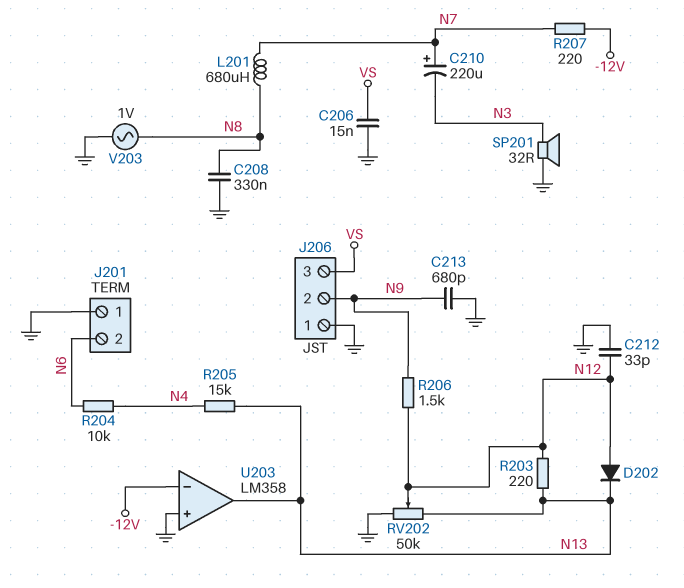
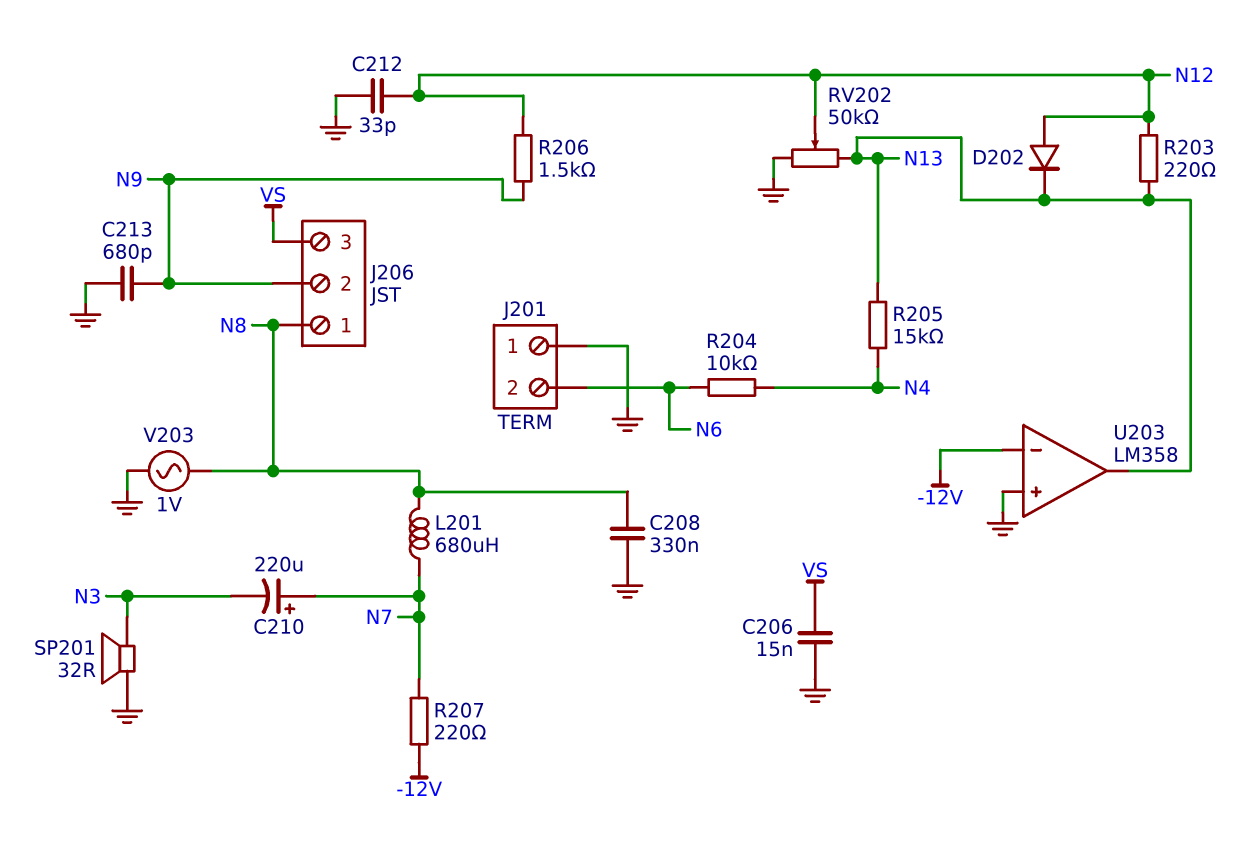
J206 pin 1: GND -> N8

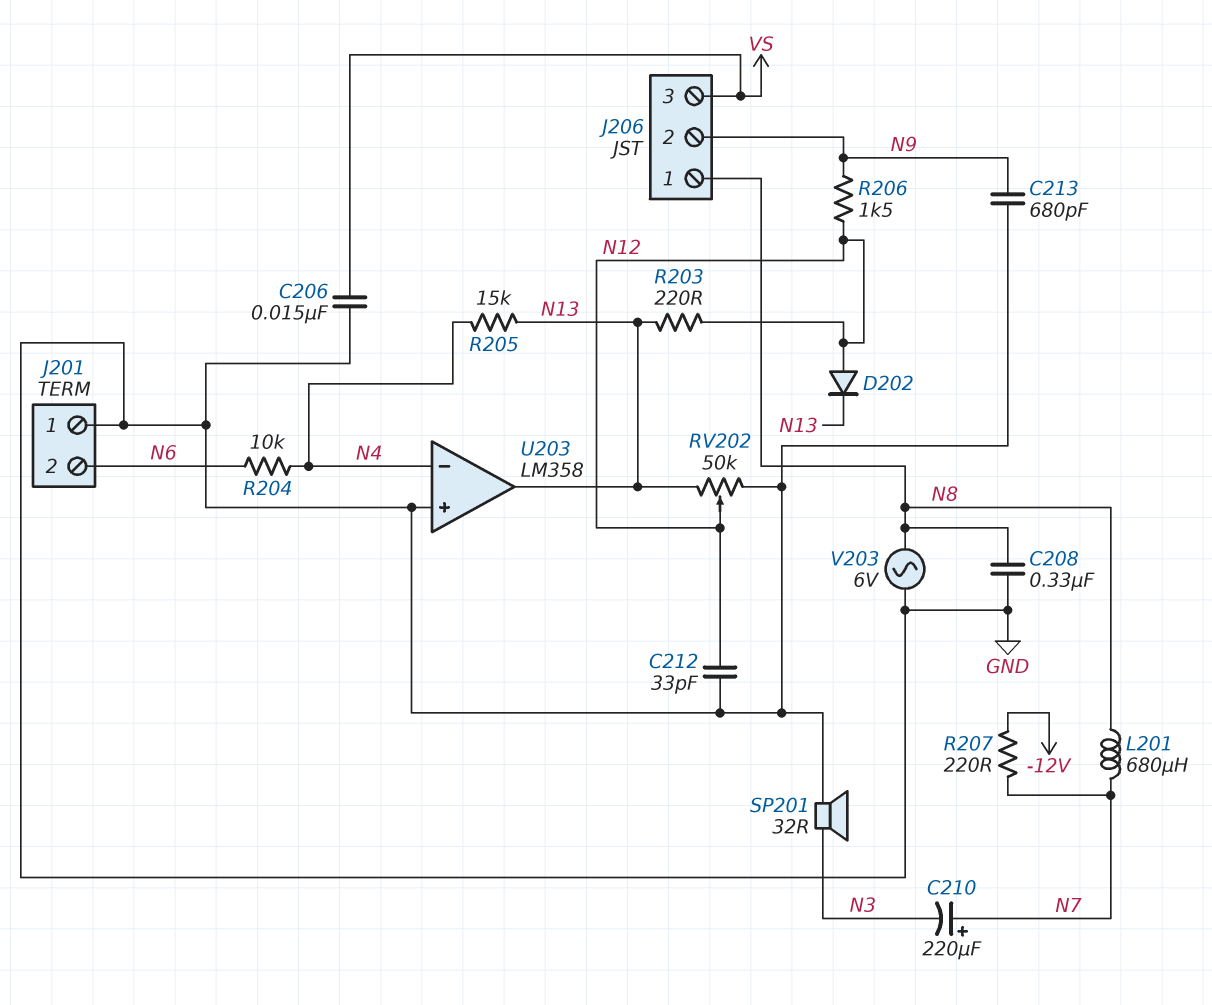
U203 pin in-: -12V -> N4
V203: AC 1V (GND, N8) -> AC 6V (GND, N8)

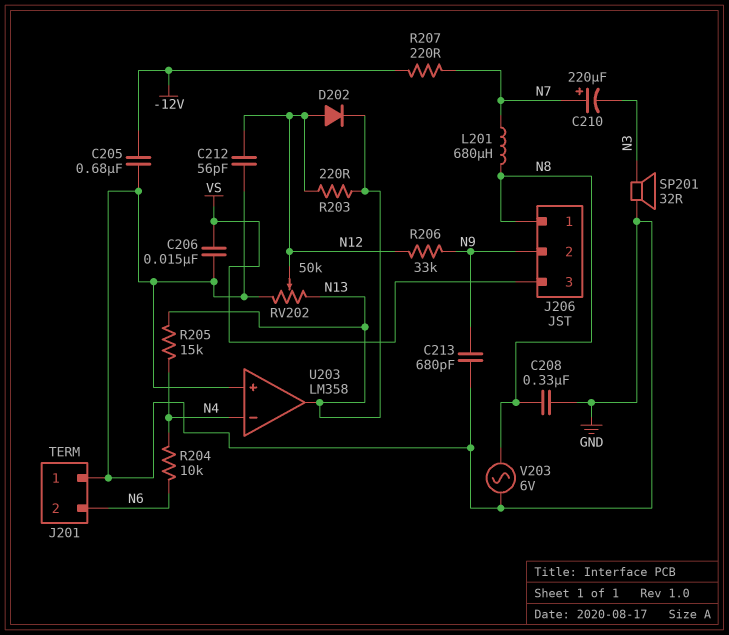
C205: none -> 680nF (-12V, GND)
C212: 33pF (GND, N12) -> 56pF (GND, N12)
R206: 1.5k (N9, N12) -> 33k (N9, N12)

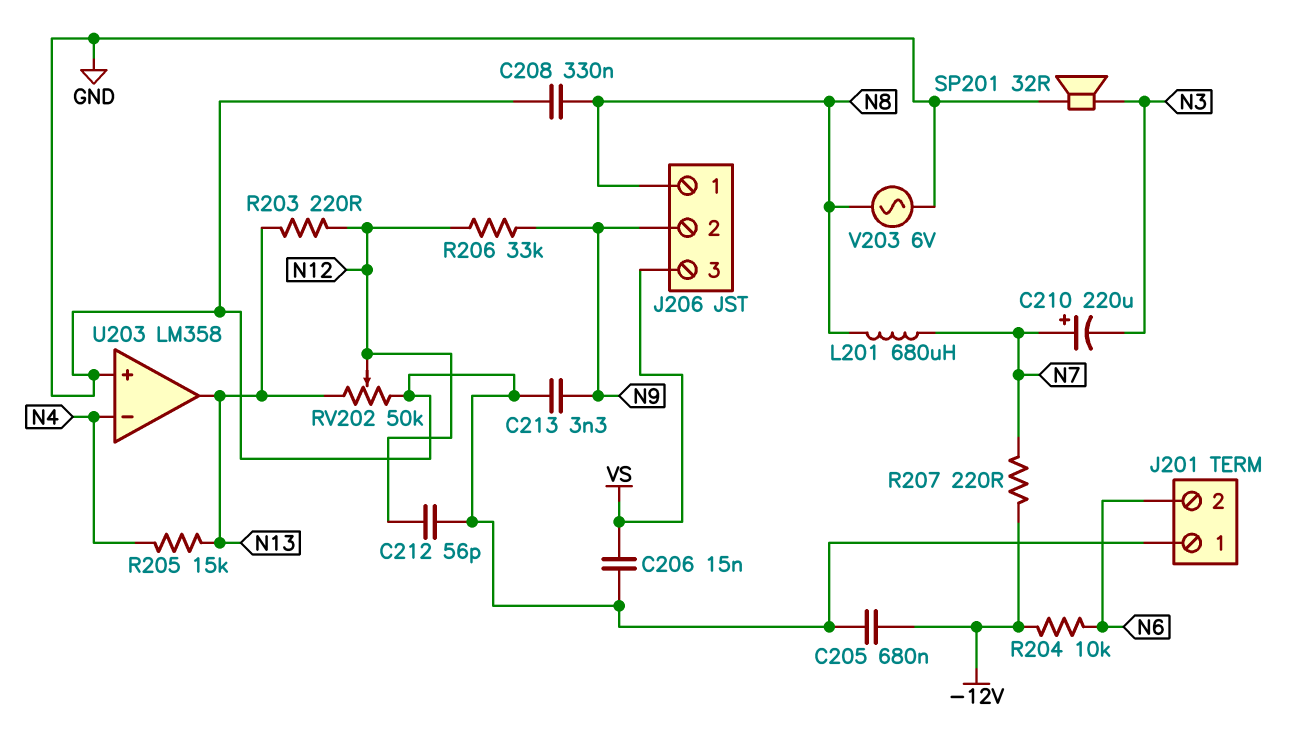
C213: 680pF (GND, N9) -> 3.3nF (GND, N9)
D202: diode (A N12, K N13) -> none
R204: 10k (N4, N6) -> 10k (-12V, N6)

